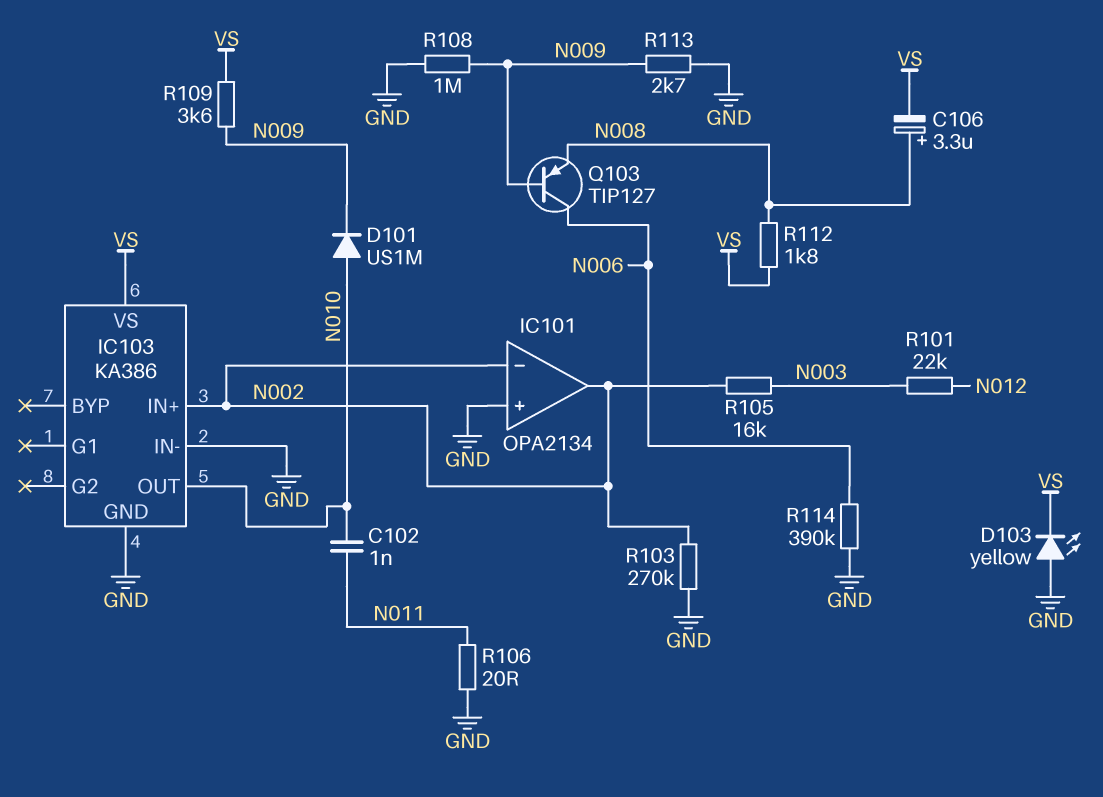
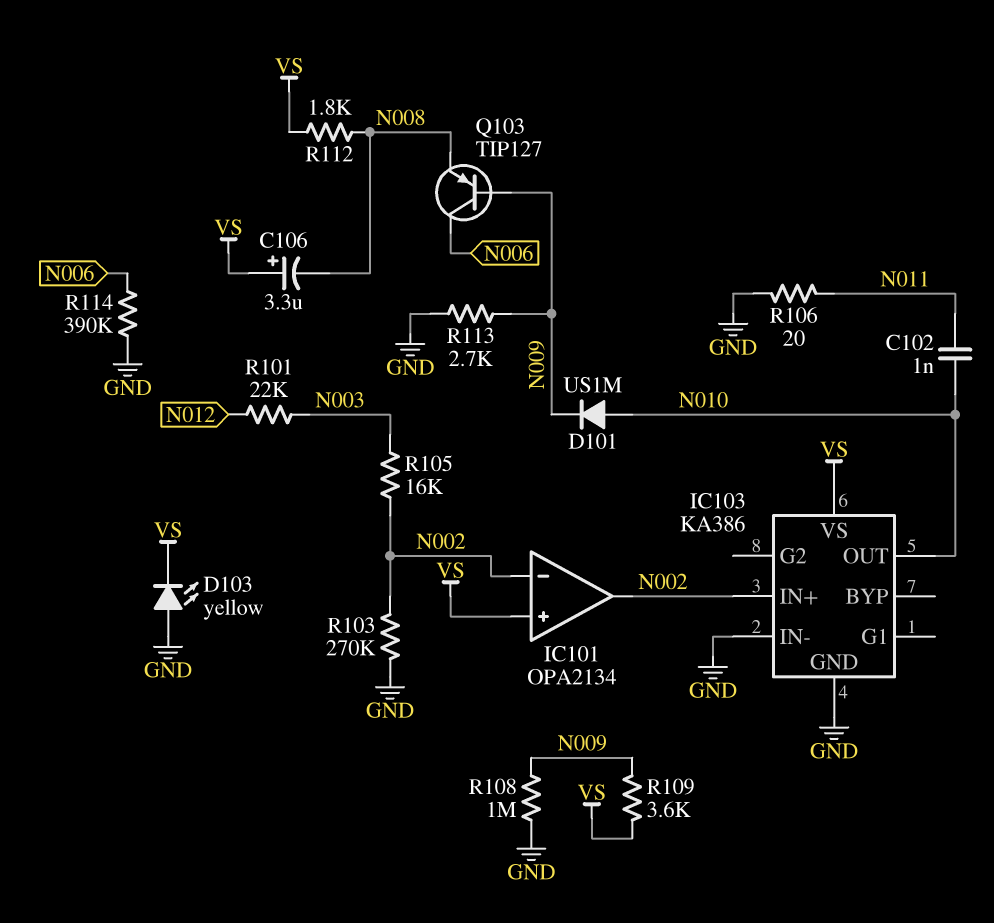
C106: 3.3uF (plus N008, minus VS) -> 3.3uF (plus VS, minus N008)
IC101 pin in+: GND -> VS

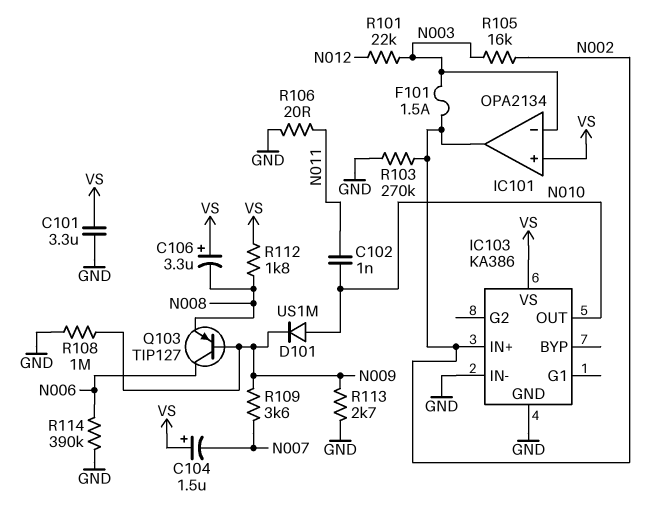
C101: none -> 3.3uF (GND, VS)
C104: none -> 1.5uF (plus VS, minus N007)
D103: LED yellow (A GND, K VS) -> none
F101: none -> 1.5A (N002, N003)
IC101 pin in-: N002 -> N003
R109: 3.6k (N009, VS) -> 3.6k (N007, N009)

